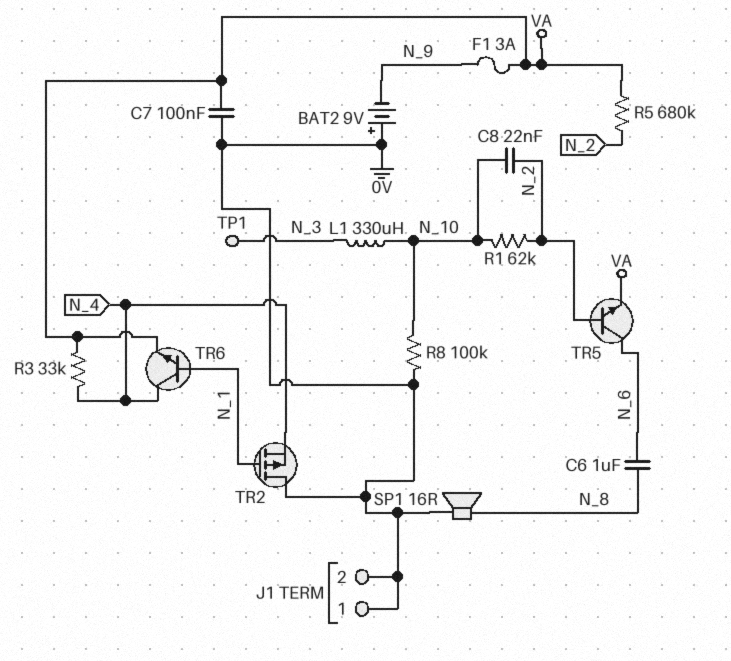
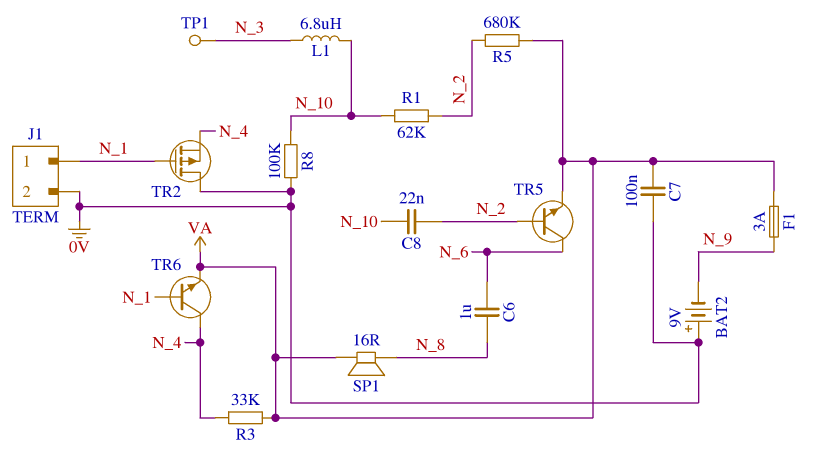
J1 pin 1: 0V -> N_1
L1: 330uH (N_3, N_10) -> 6.8uH (N_3, N_10)
SP1: speaker 16R (0V, N_8) -> speaker 16R (N_8, VA)

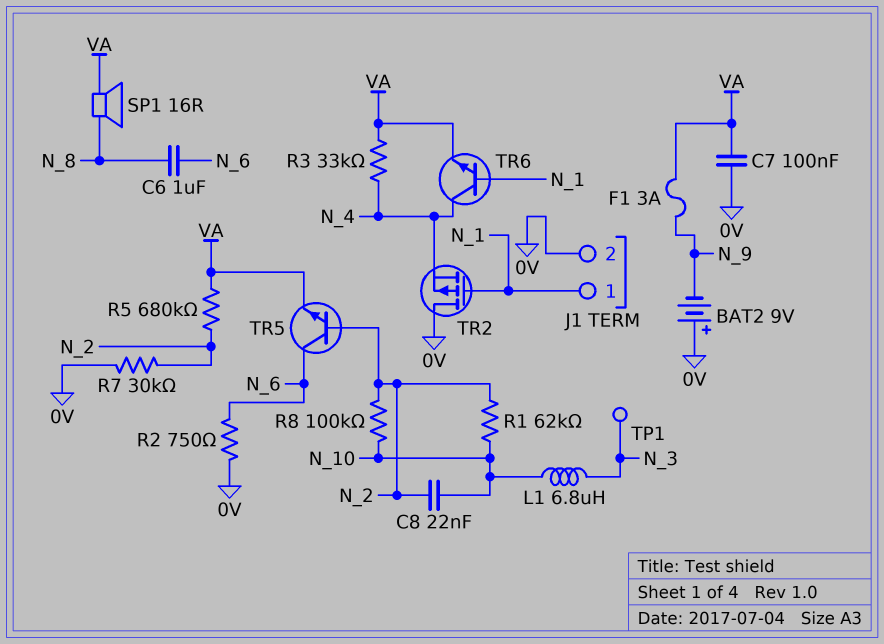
R2: none -> 750 (0V, N_6)
R7: none -> 30k (0V, N_2)
R8: 100k (0V, N_10) -> 100k (N_2, N_10)

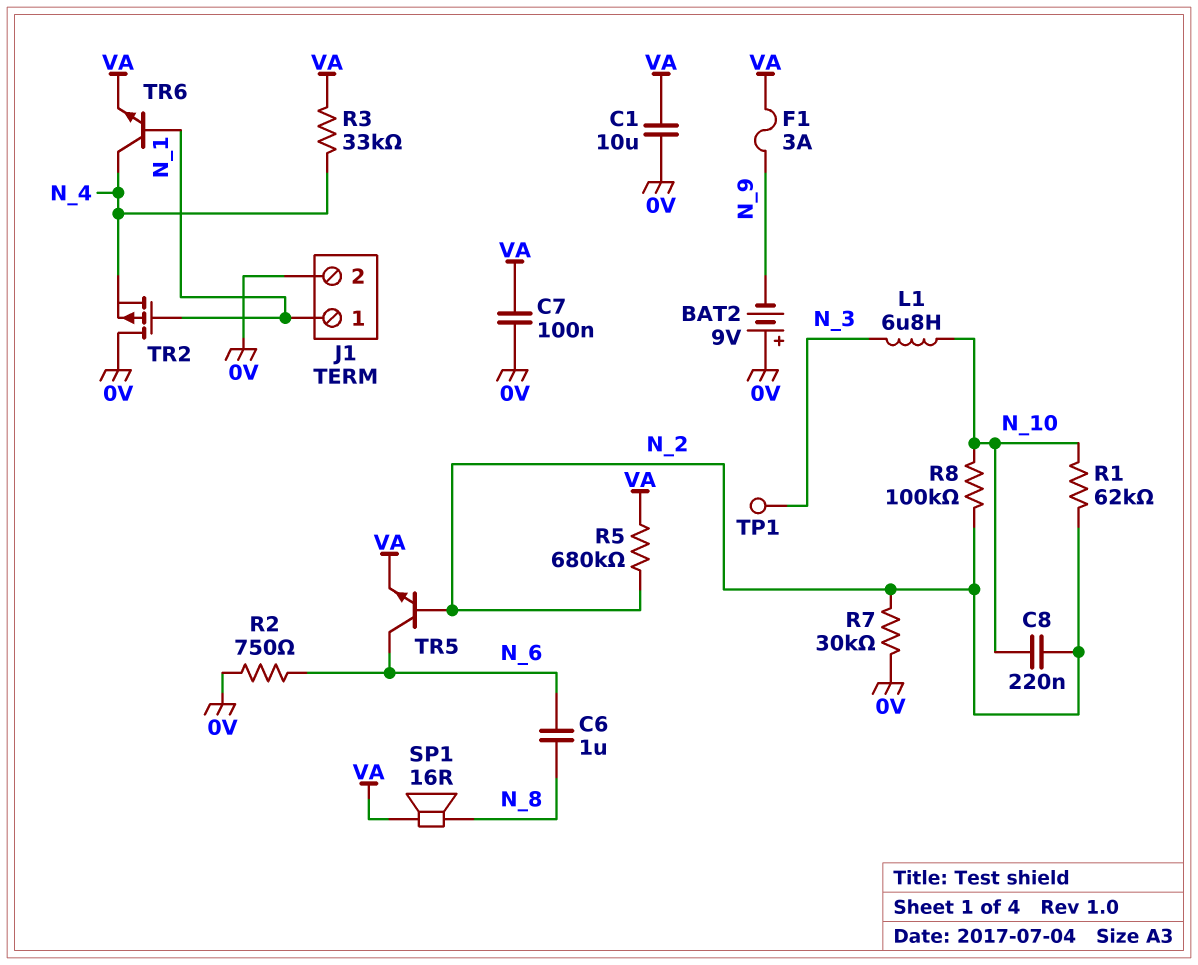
C1: none -> 10uF (0V, VA)
C8: 22nF (N_2, N_10) -> 220nF (N_2, N_10)

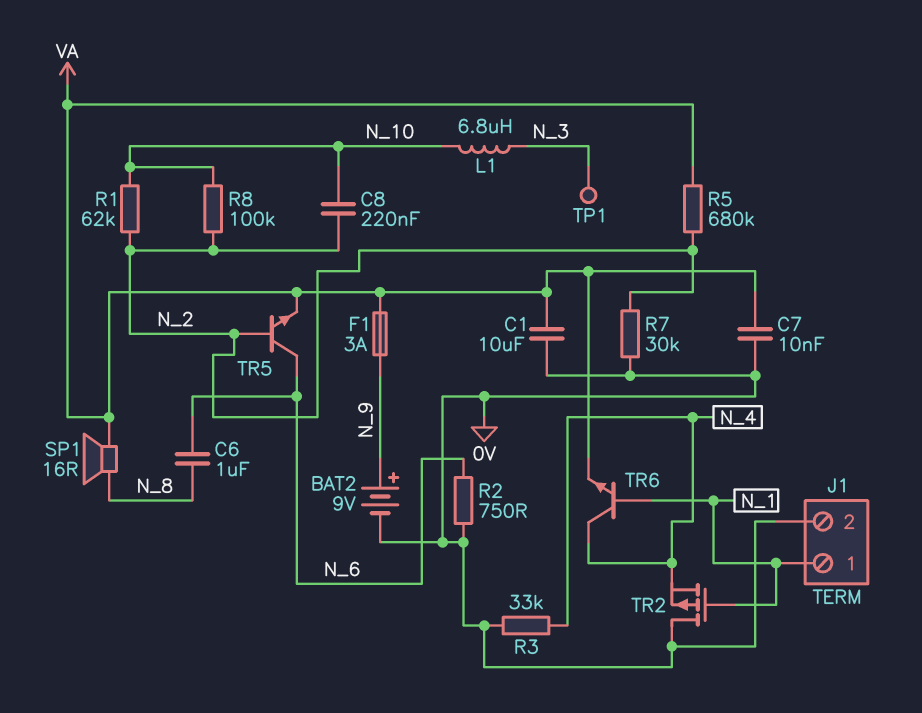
BAT2: 9V (plus 0V, minus N_9) -> 9V (plus N_9, minus 0V)
C7: 100nF (0V, VA) -> 10nF (0V, VA)
R3: 33k (N_4, VA) -> 33k (0V, N_4)

